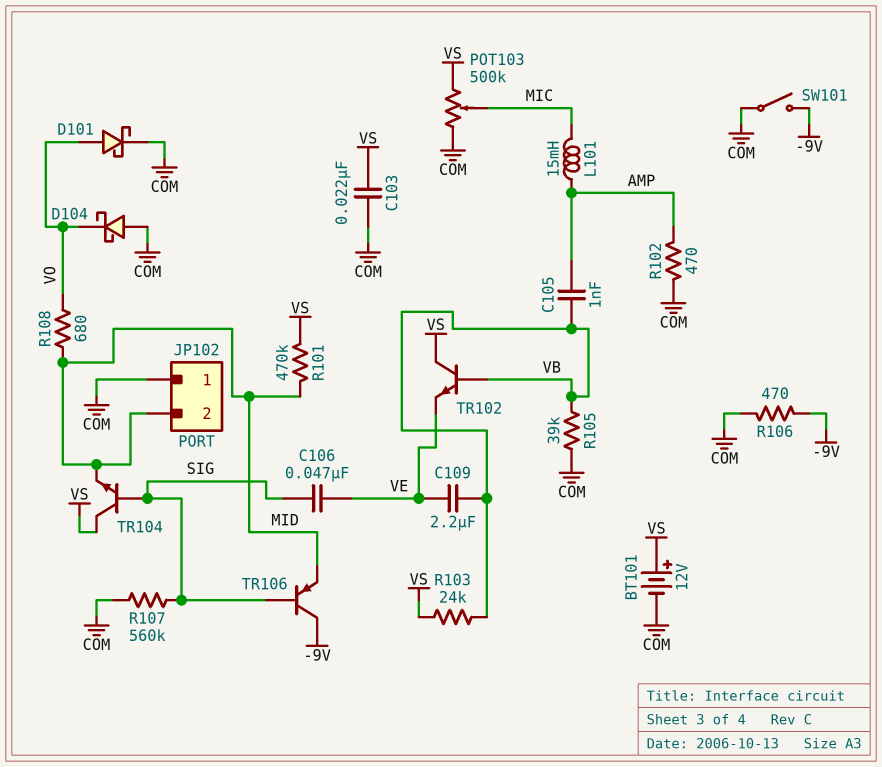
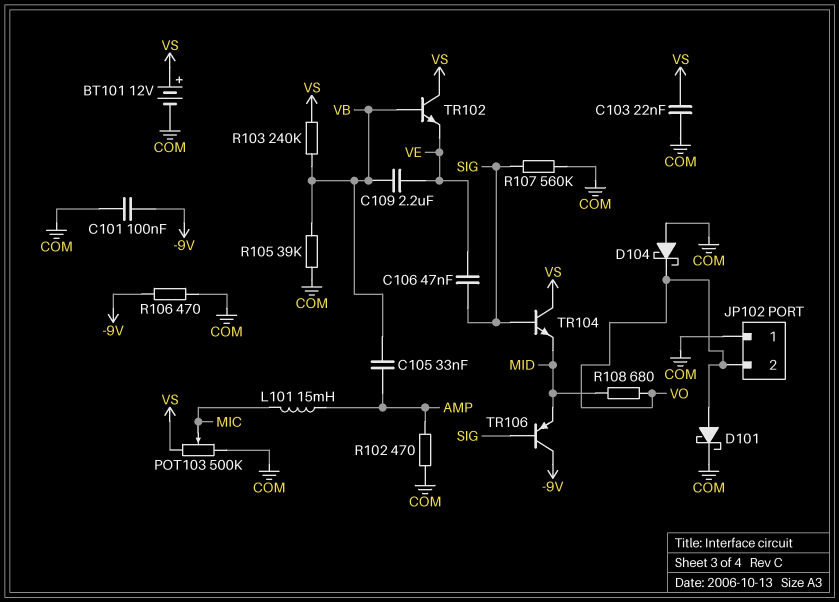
C101: none -> 100nF (-9V, COM)
C105: 1nF (AMP, VB) -> 33nF (AMP, VB)
JP102 pin 2: MID -> VO
R101: 470k (MID, VS) -> none
R103: 24k (VB, VS) -> 240k (VB, VS)
SW101: switch (-9V, COM) -> none

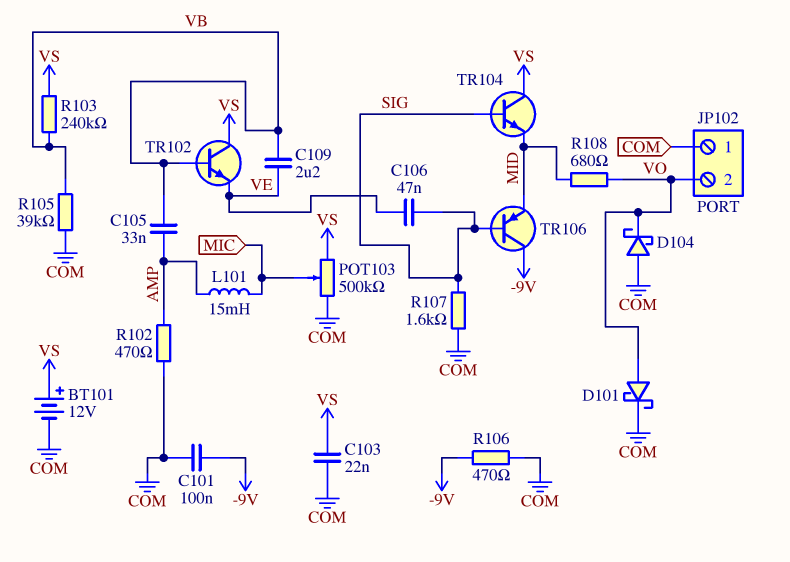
R107: 560k (COM, SIG) -> 1.6k (COM, SIG)

